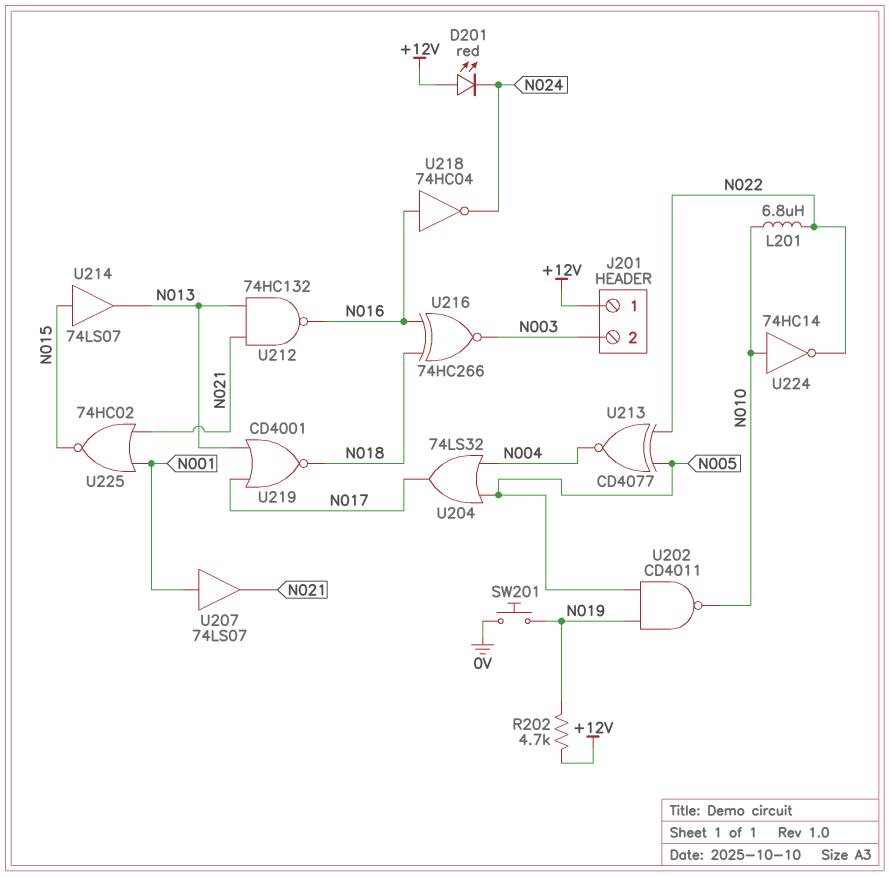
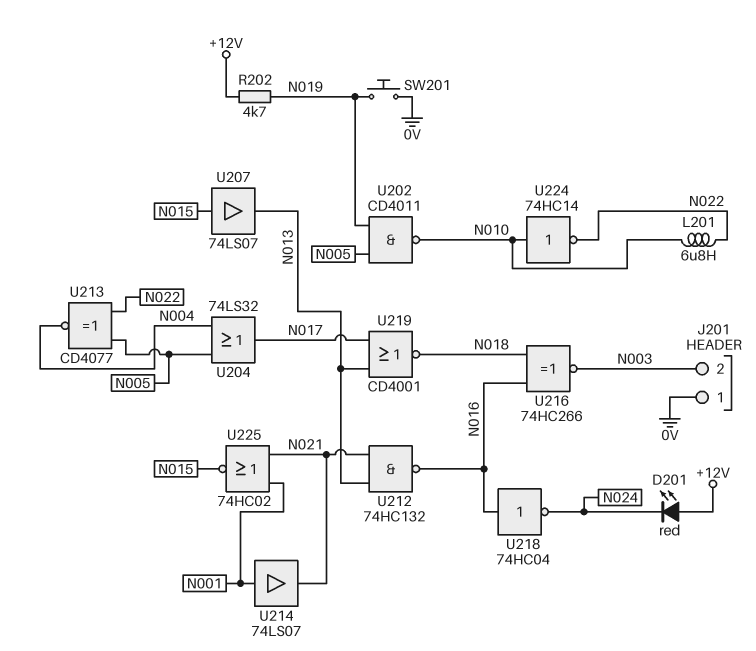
J201 pin 1: +12V -> 0V
U207: buffer 74LS07 (in N001, out N021) -> buffer 74LS07 (in N015, out N013)
U214: buffer 74LS07 (in N015, out N013) -> buffer 74LS07 (in N001, out N021)

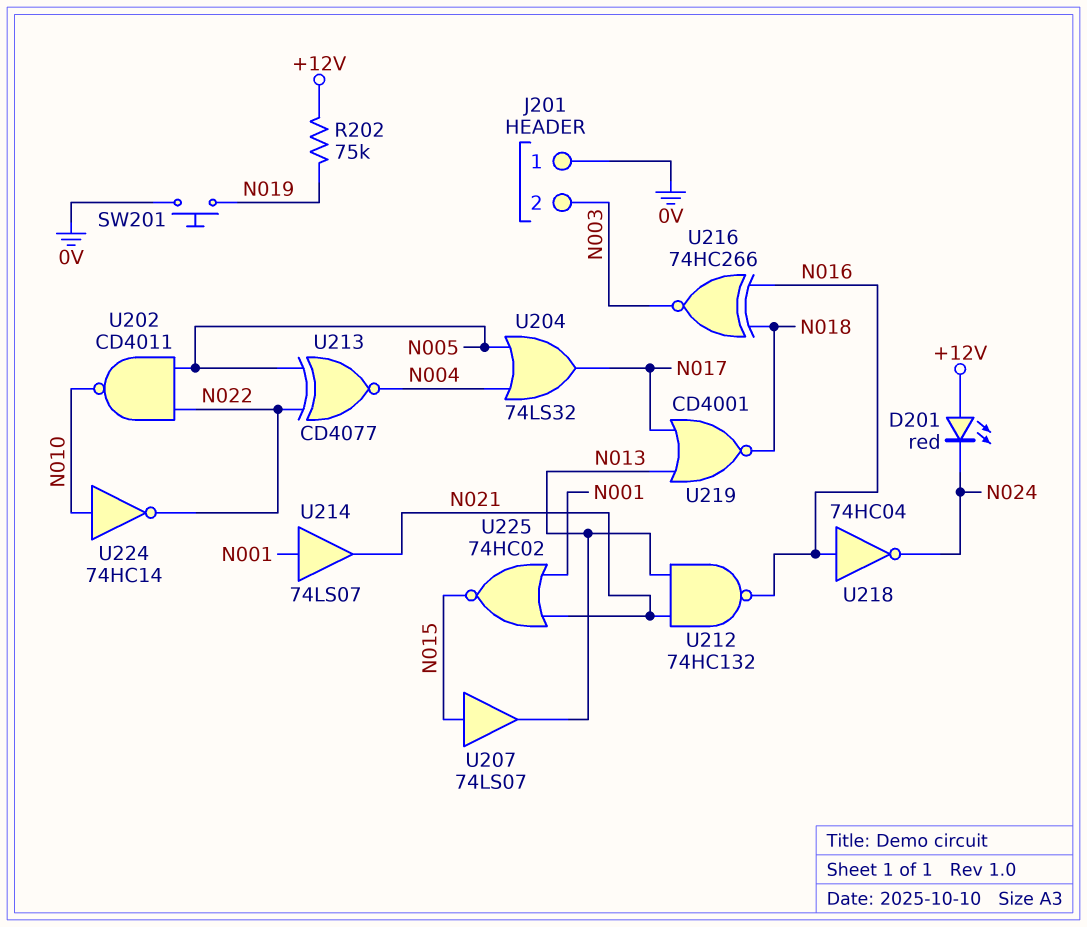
L201: 6.8uH (N010, N022) -> none
R202: 4.7k (+12V, N019) -> 75k (+12V, N019)
U202: NAND CD4011 (in N005, in N019, out N010) -> NAND CD4011 (in N005, in N022, out N010)

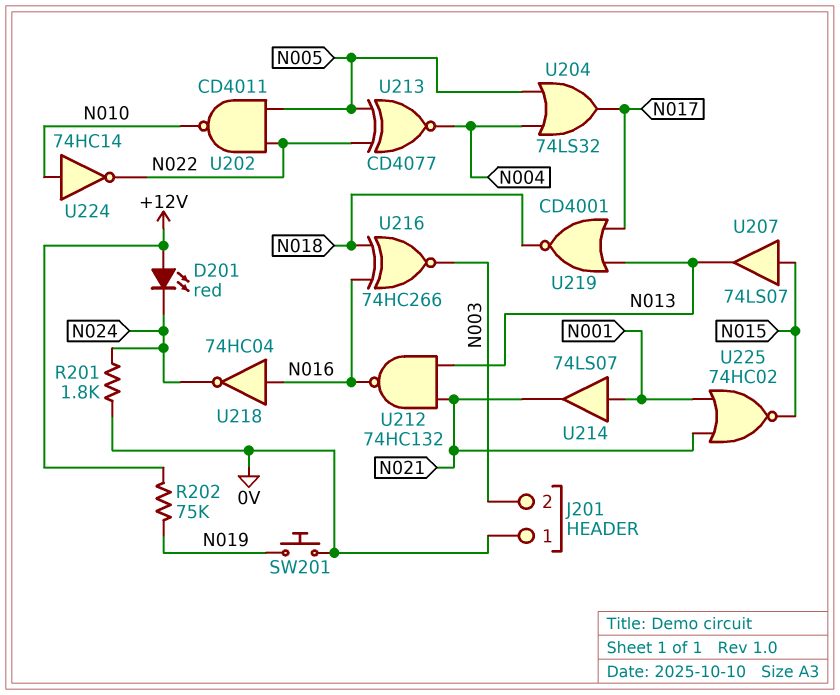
R201: none -> 1.8k (0V, N024)

